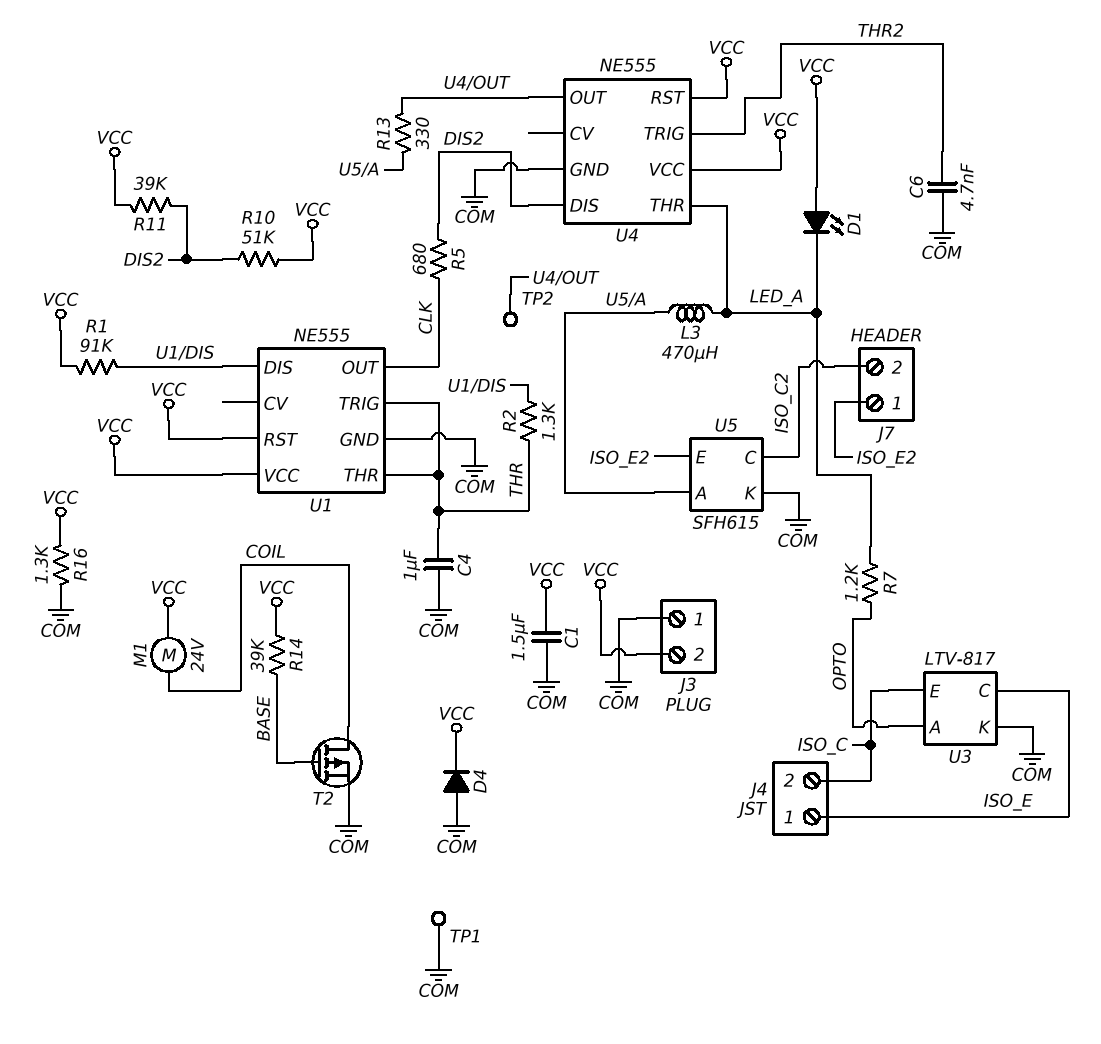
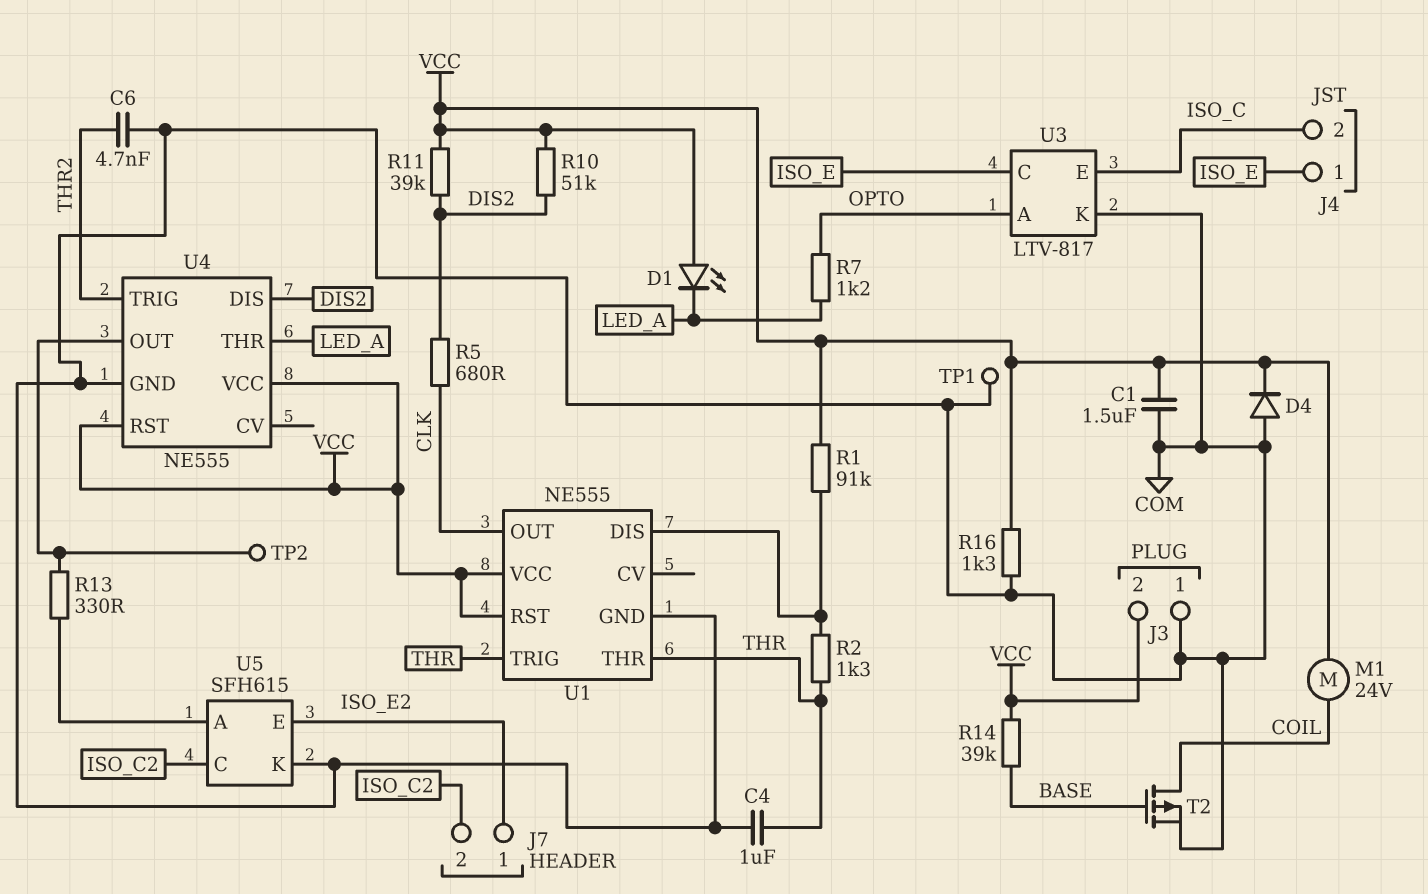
L3: 470uH (LED_A, U5/A) -> none

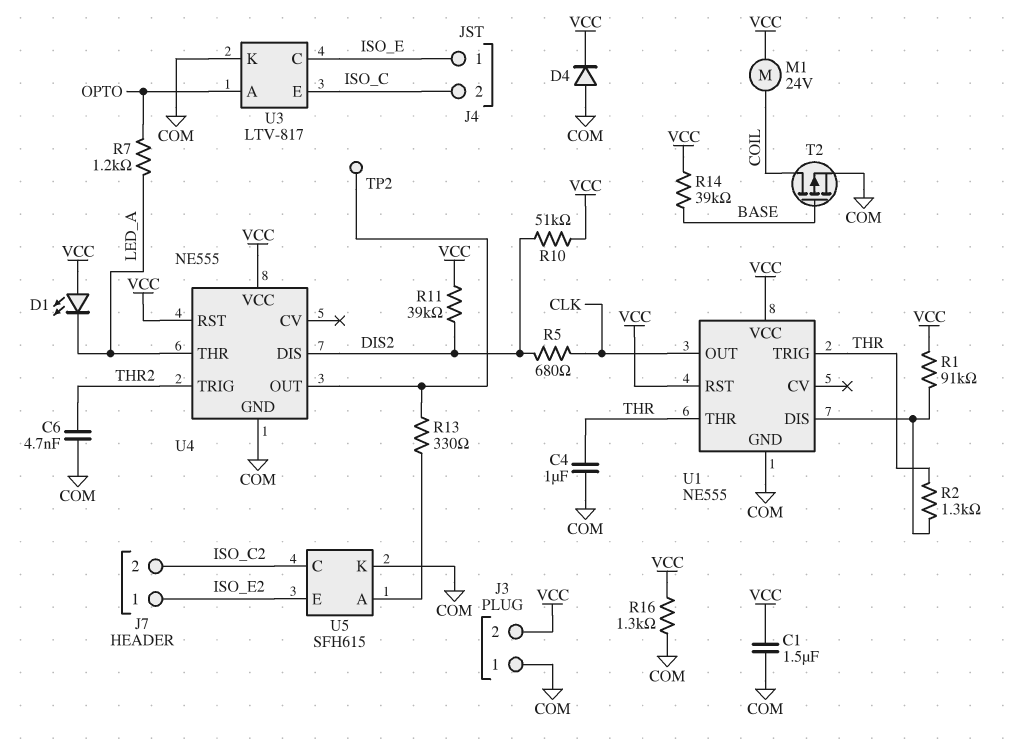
TP1: test point (COM) -> none

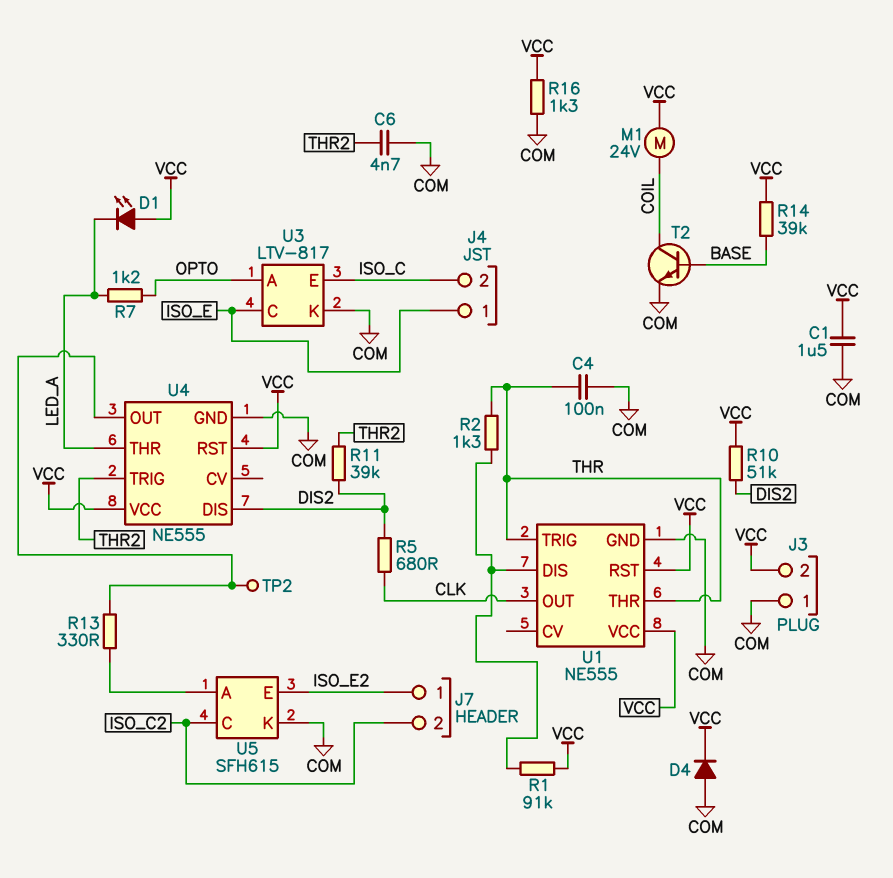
C4: 1uF (COM, THR) -> 100nF (COM, THR)
R11: 39k (DIS2, VCC) -> 39k (DIS2, THR2)
T2: PMOS (G BASE, D COIL, S COM) -> NPN (B BASE, C COIL, E COM)

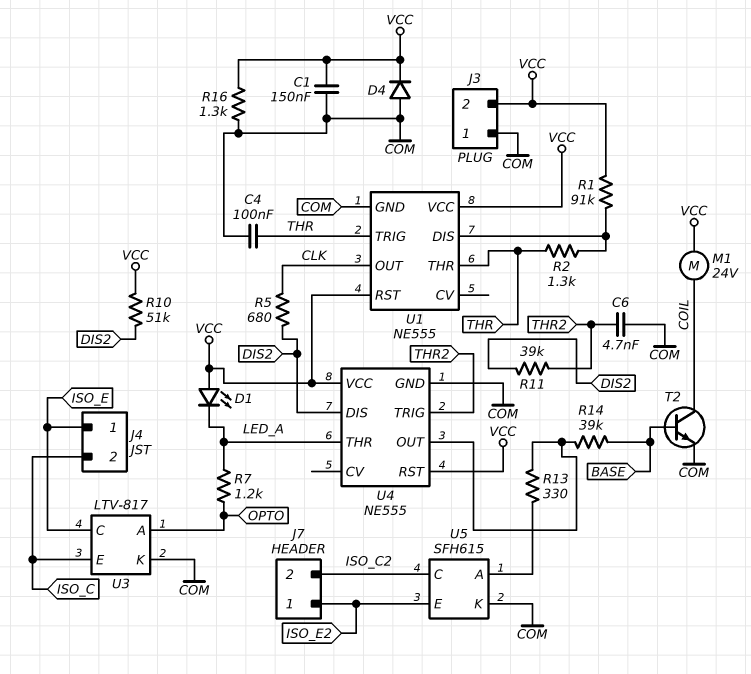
C1: 1.5uF (COM, VCC) -> 150nF (COM, VCC)
R14: 39k (BASE, VCC) -> 39k (BASE, U4/OUT)
TP2: test point (U4/OUT) -> none

